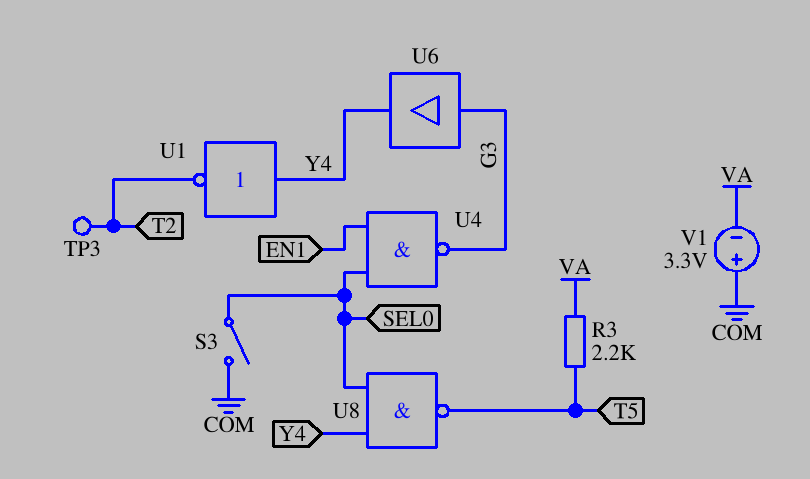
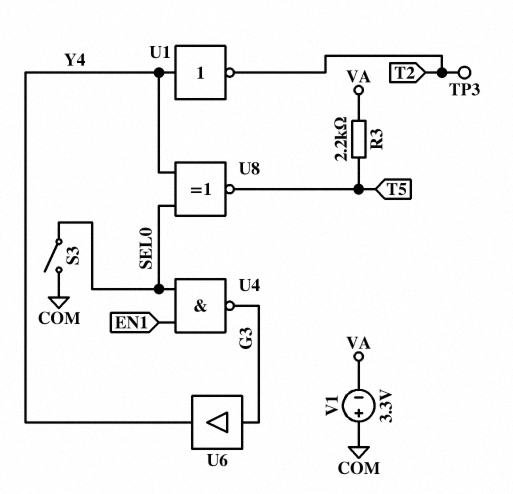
U8: NAND (in SEL0, in Y4, out T5) -> XNOR (in SEL0, in Y4, out T5)

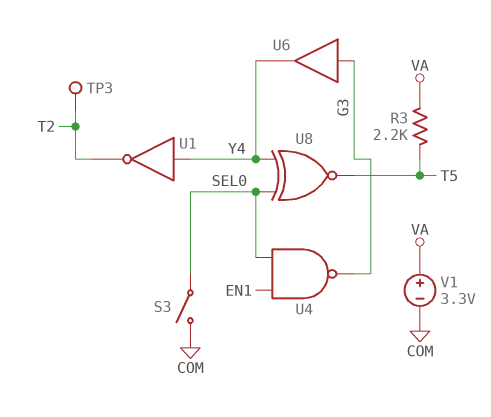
V1: 3.3V (plus COM, minus VA) -> 3.3V (plus VA, minus COM)

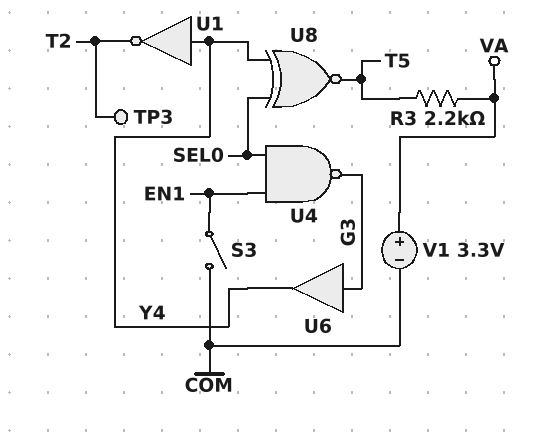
S3: switch (COM, SEL0) -> switch (COM, EN1)

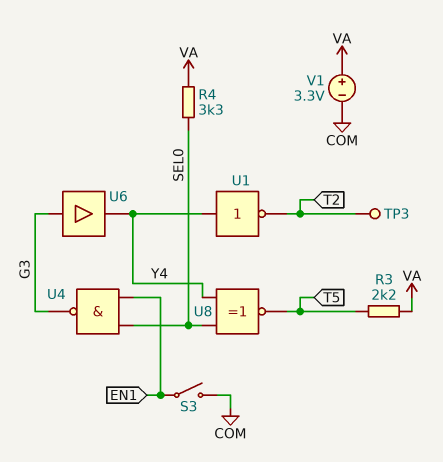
R4: none -> 3.3k (SEL0, VA)

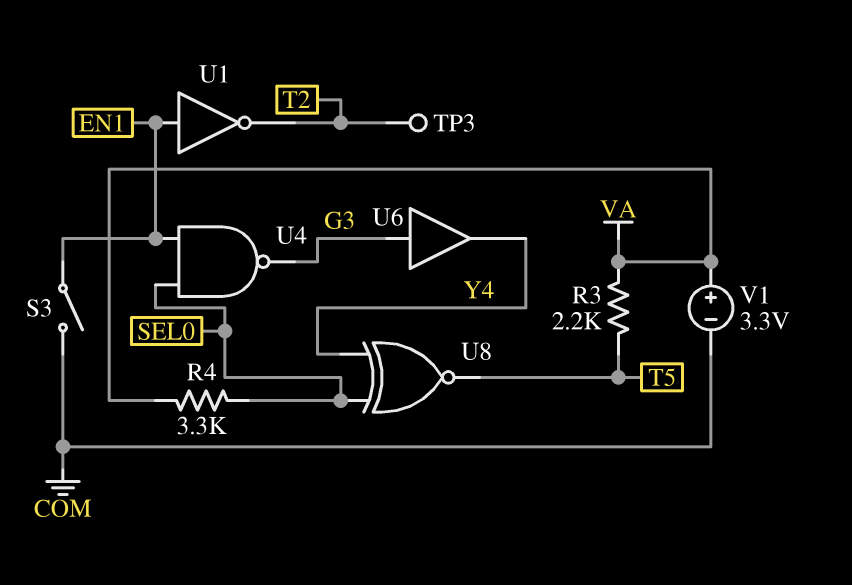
U1: NOT (in Y4, out T2) -> NOT (in EN1, out T2)

